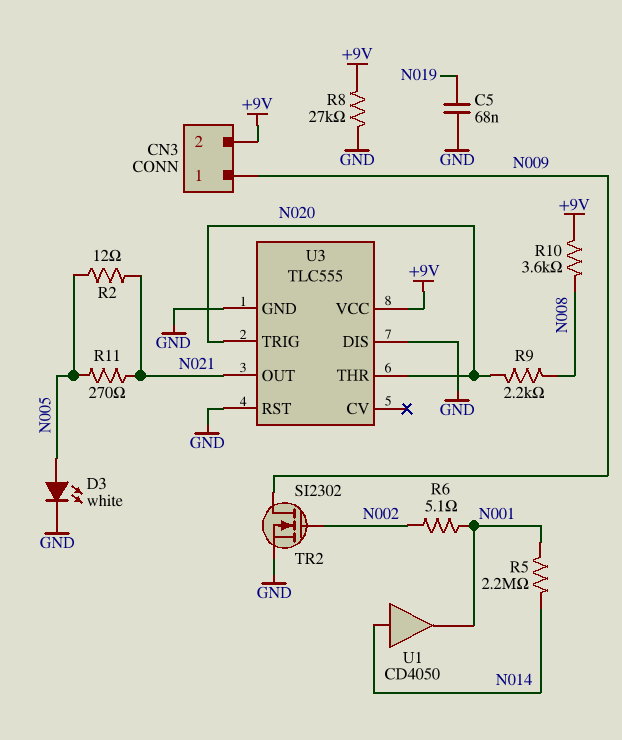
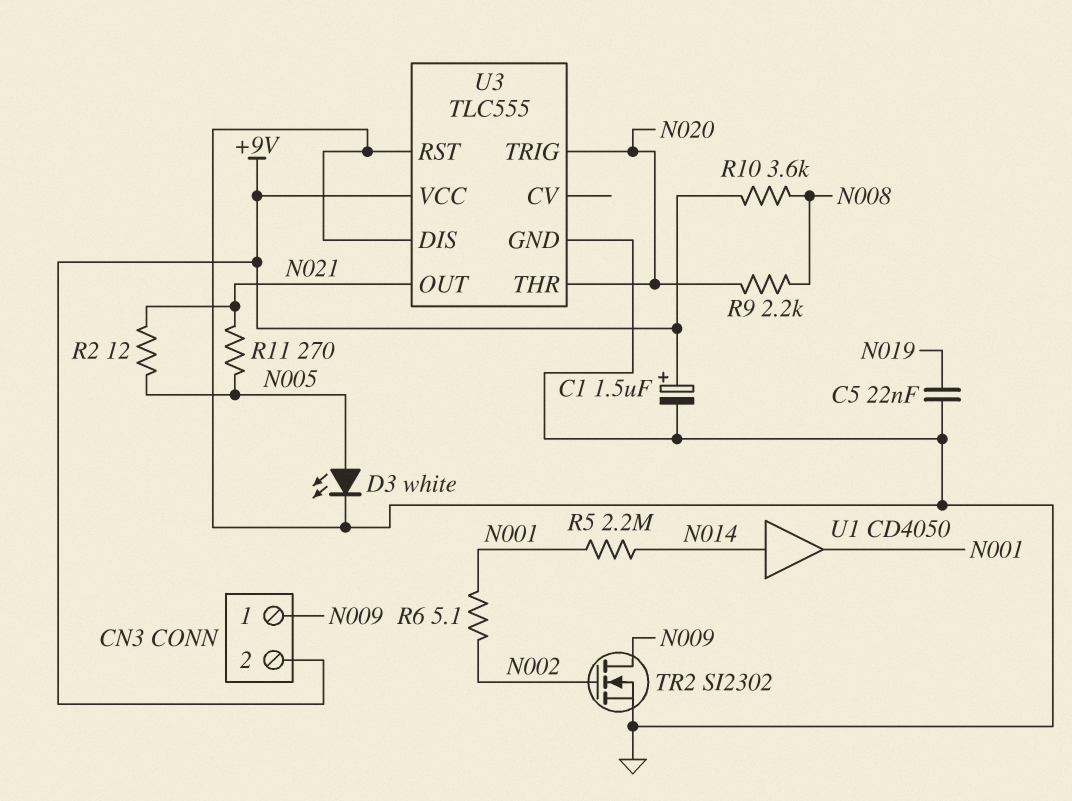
C1: none -> 1.5uF (plus +9V, minus GND)
C5: 68nF (GND, N019) -> 22nF (GND, N019)
R8: 27k (+9V, GND) -> none

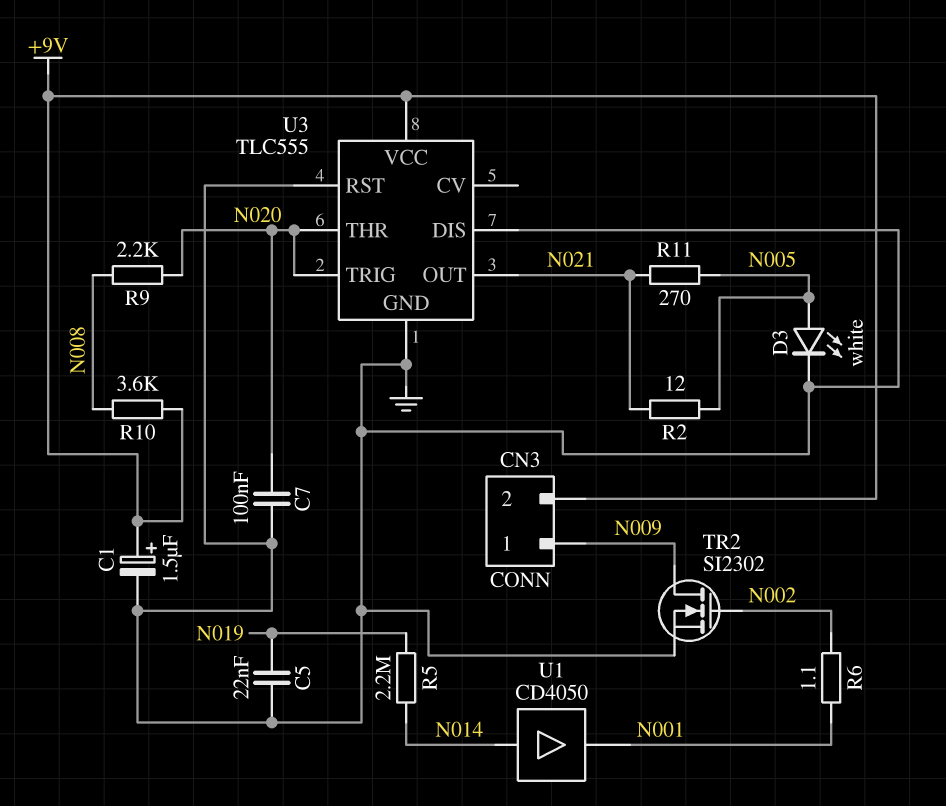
C7: none -> 100nF (GND, N020)
R5: 2.2M (N001, N014) -> 2.2M (N014, N019)
R6: 5.1 (N001, N002) -> 1.1 (N001, N002)

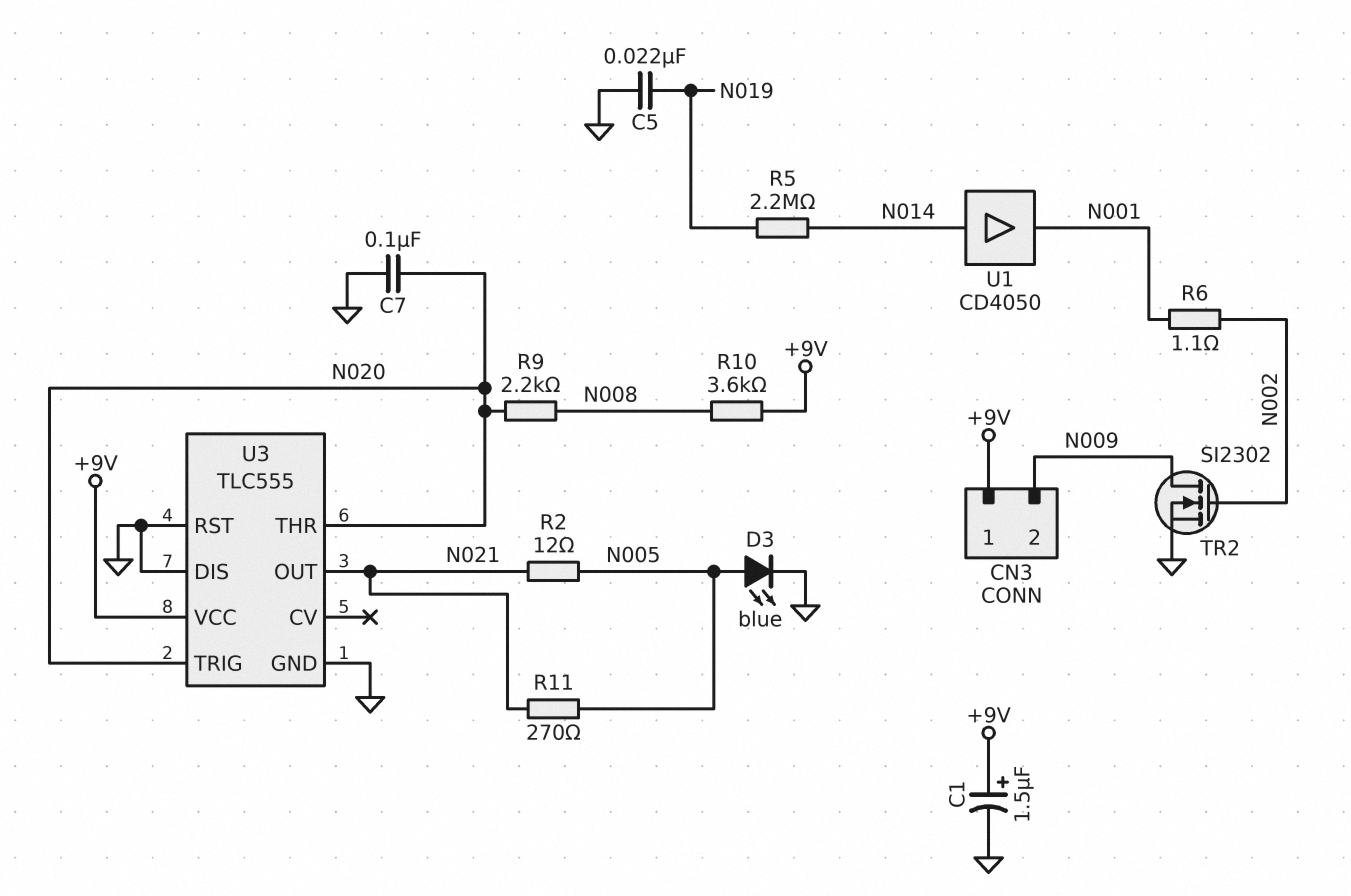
CN3 pin 1: N009 -> +9V
CN3 pin 2: +9V -> N009
D3: LED white (A N005, K GND) -> LED blue (A N005, K GND)

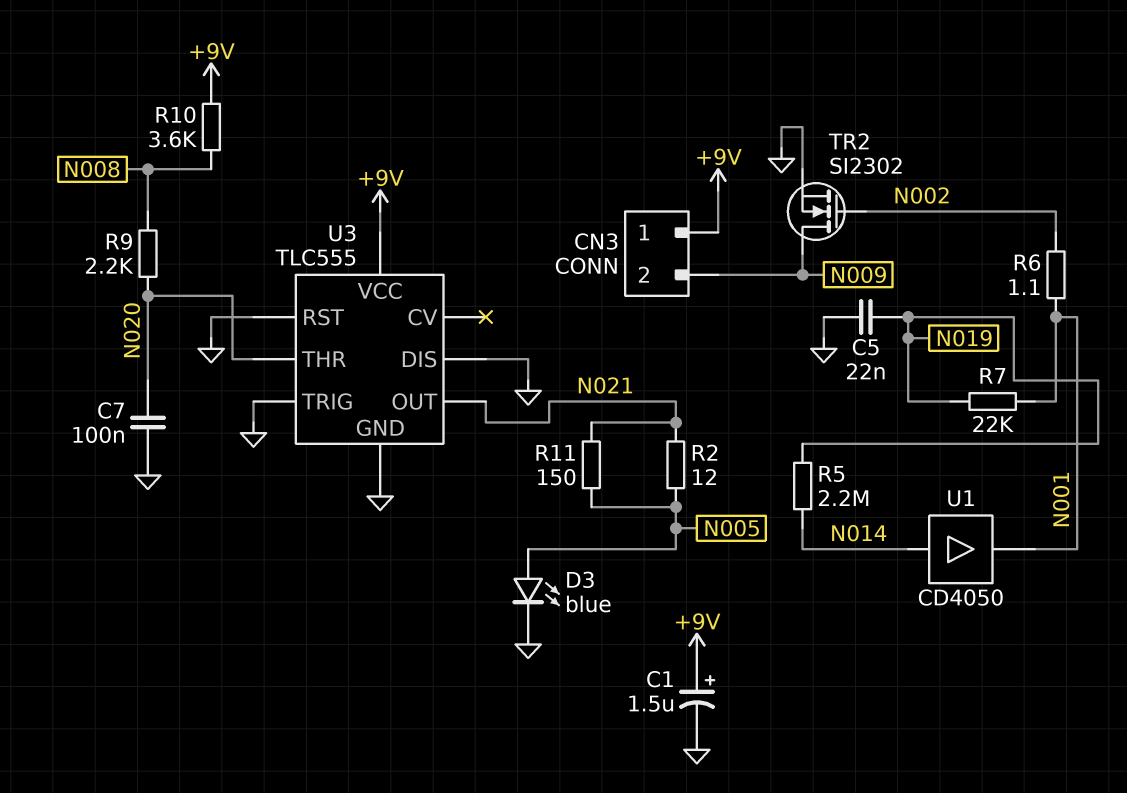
R7: none -> 22k (N001, N019)
R11: 270 (N005, N021) -> 150 (N005, N021)
U3 pin TRIG: N020 -> GND

